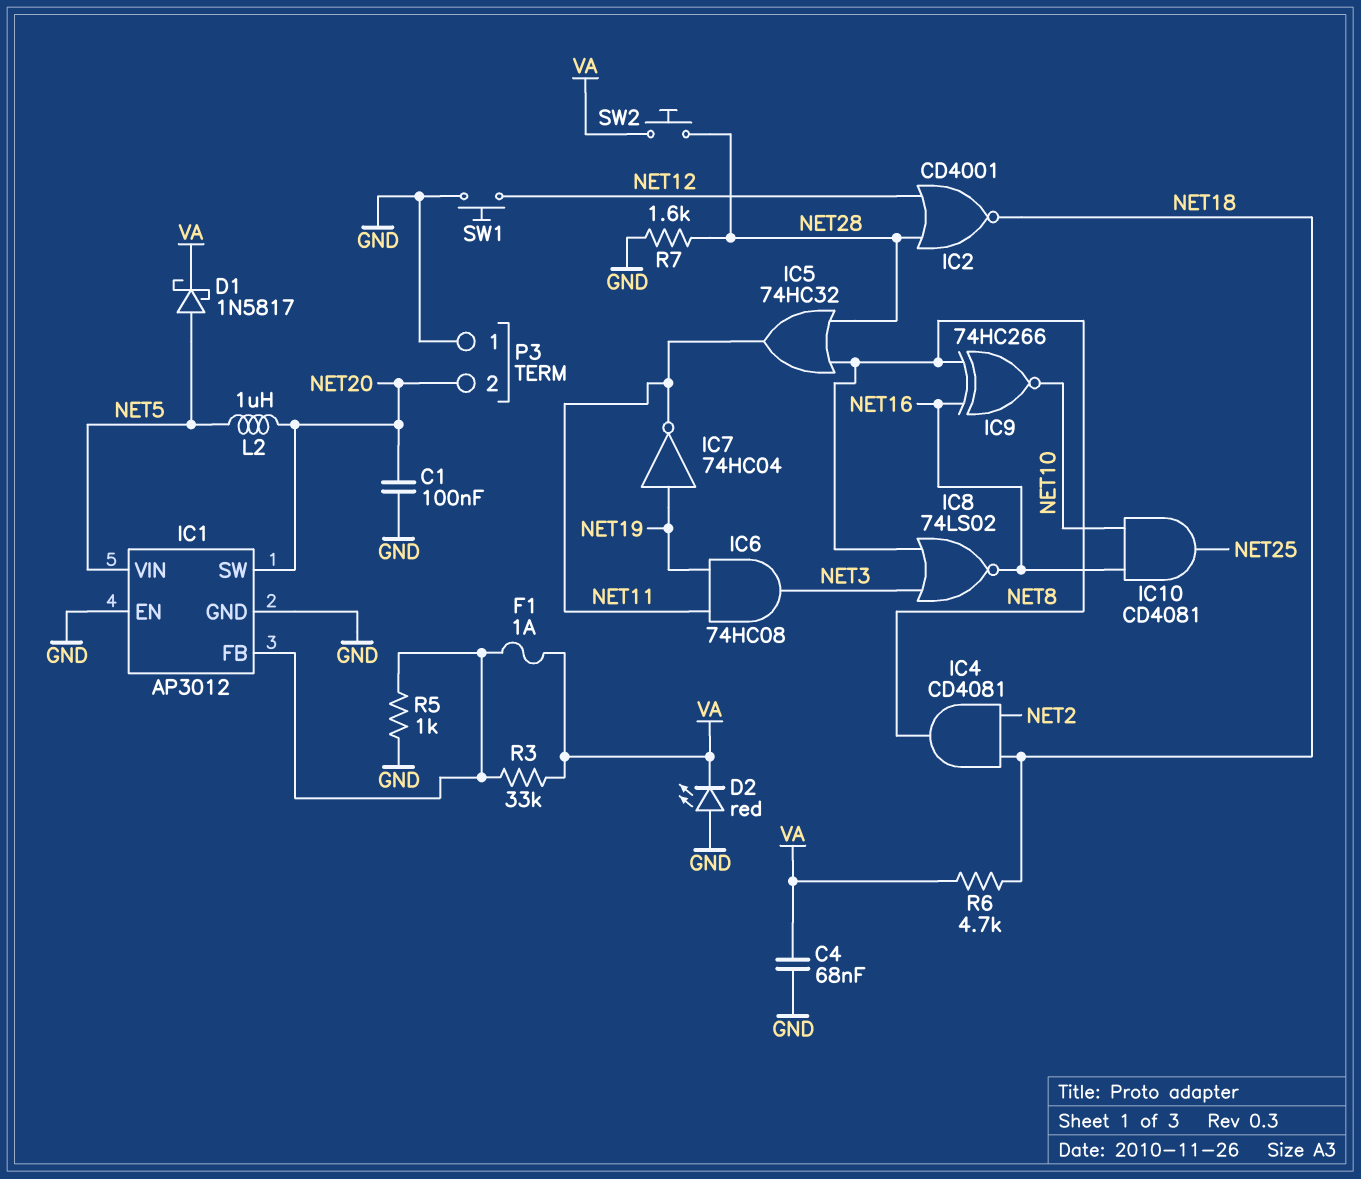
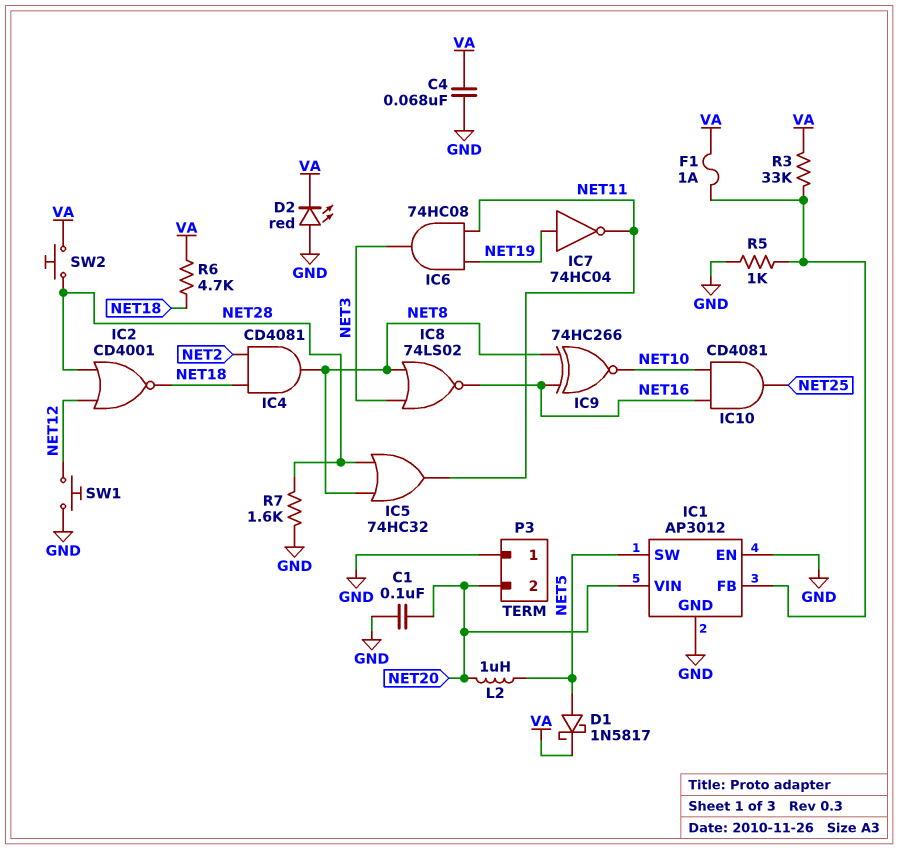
IC1 pin SW: NET20 -> NET5
IC1 pin VIN: NET5 -> NET20

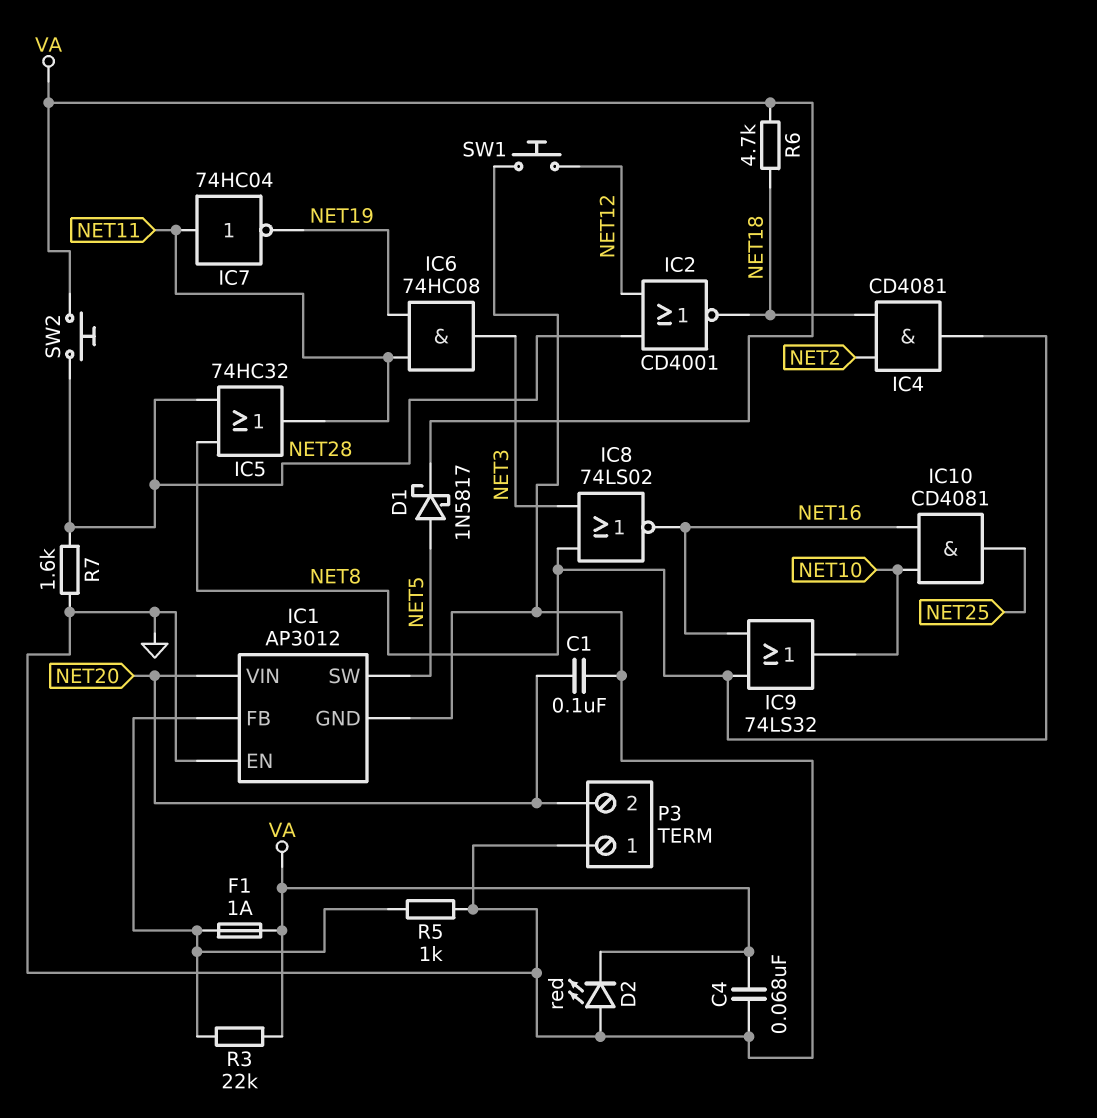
IC7: NOT 74HC04 (in NET19, out NET11) -> NOT 74HC04 (in NET11, out NET19)
IC9: XNOR 74HC266 (in NET8, in NET16, out NET10) -> OR 74LS32 (in NET8, in NET16, out NET10)
L2: 1uH (NET5, NET20) -> none
R3: 33k (IC1/FB, VA) -> 22k (IC1/FB, VA)

